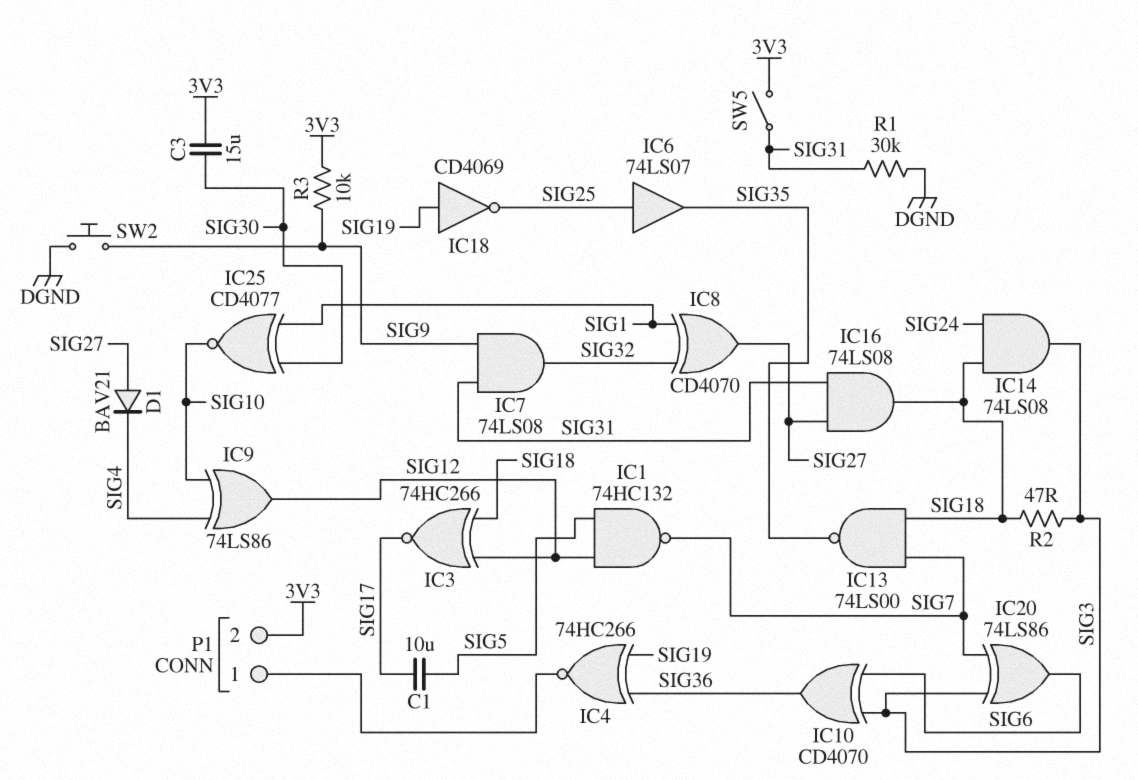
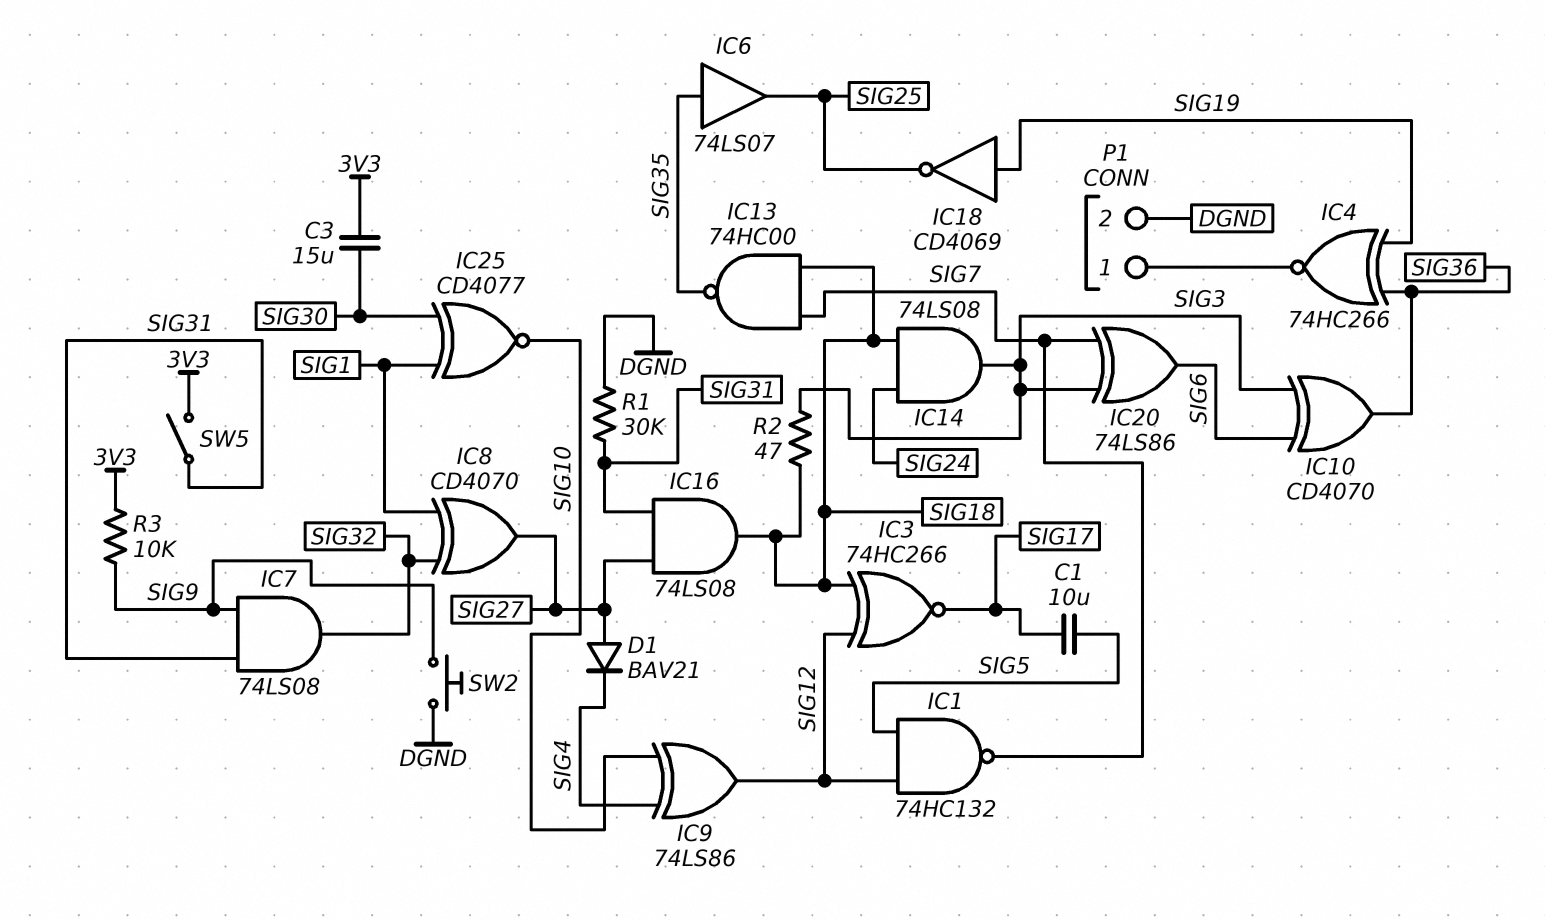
IC6: buffer 74LS07 (in SIG25, out SIG35) -> buffer 74LS07 (in SIG35, out SIG25)
IC13: NAND 74LS00 (in SIG7, in SIG18, out SIG35) -> NAND 74HC00 (in SIG7, in SIG18, out SIG35)
P1 pin 2: 3V3 -> DGND

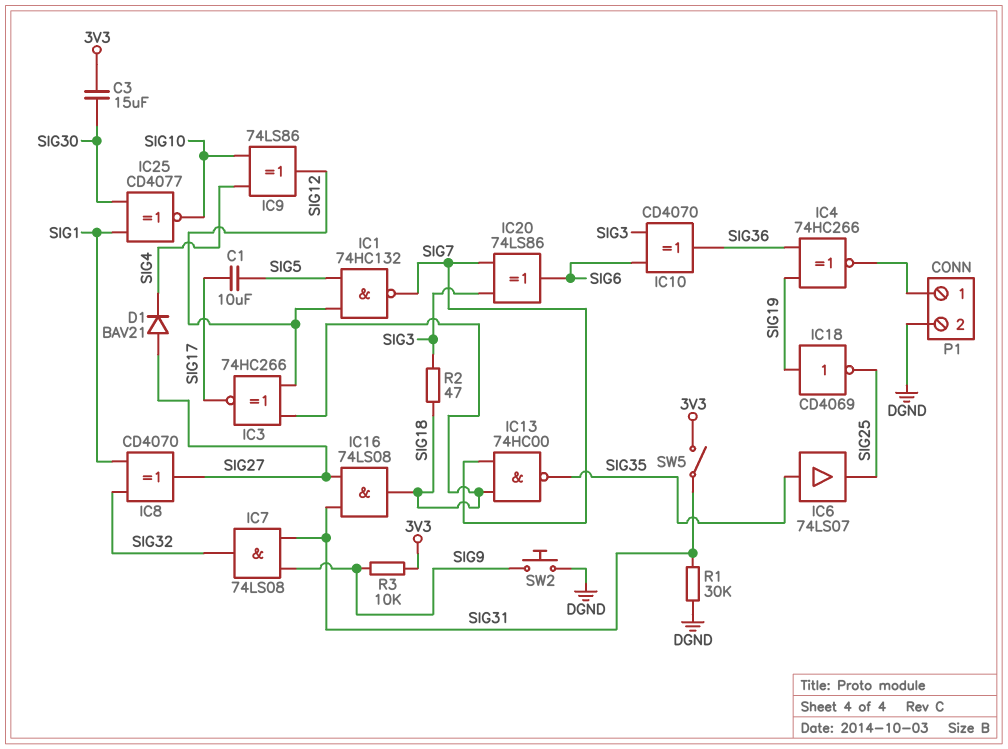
IC14: AND 74LS08 (in SIG18, in SIG24, out SIG3) -> none

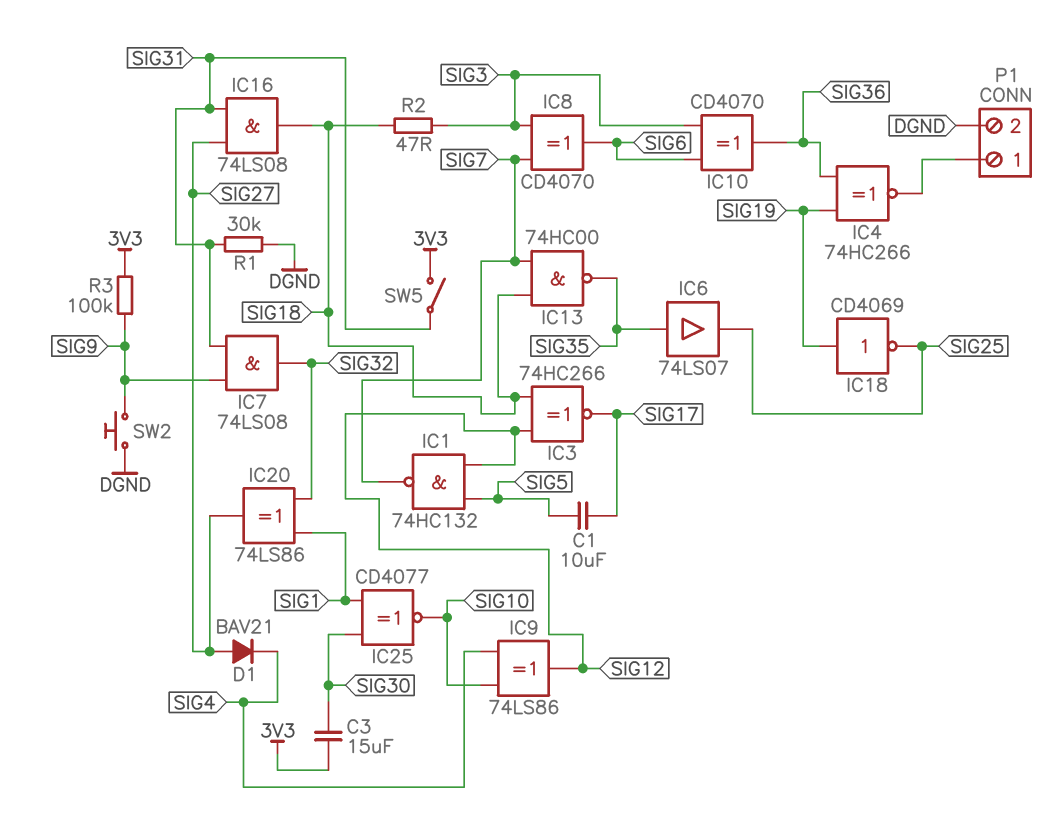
IC8: XOR CD4070 (in SIG1, in SIG32, out SIG27) -> XOR CD4070 (in SIG3, in SIG7, out SIG6)
IC20: XOR 74LS86 (in SIG3, in SIG7, out SIG6) -> XOR 74LS86 (in SIG1, in SIG32, out SIG27)
R3: 10k (3V3, SIG9) -> 100k (3V3, SIG9)

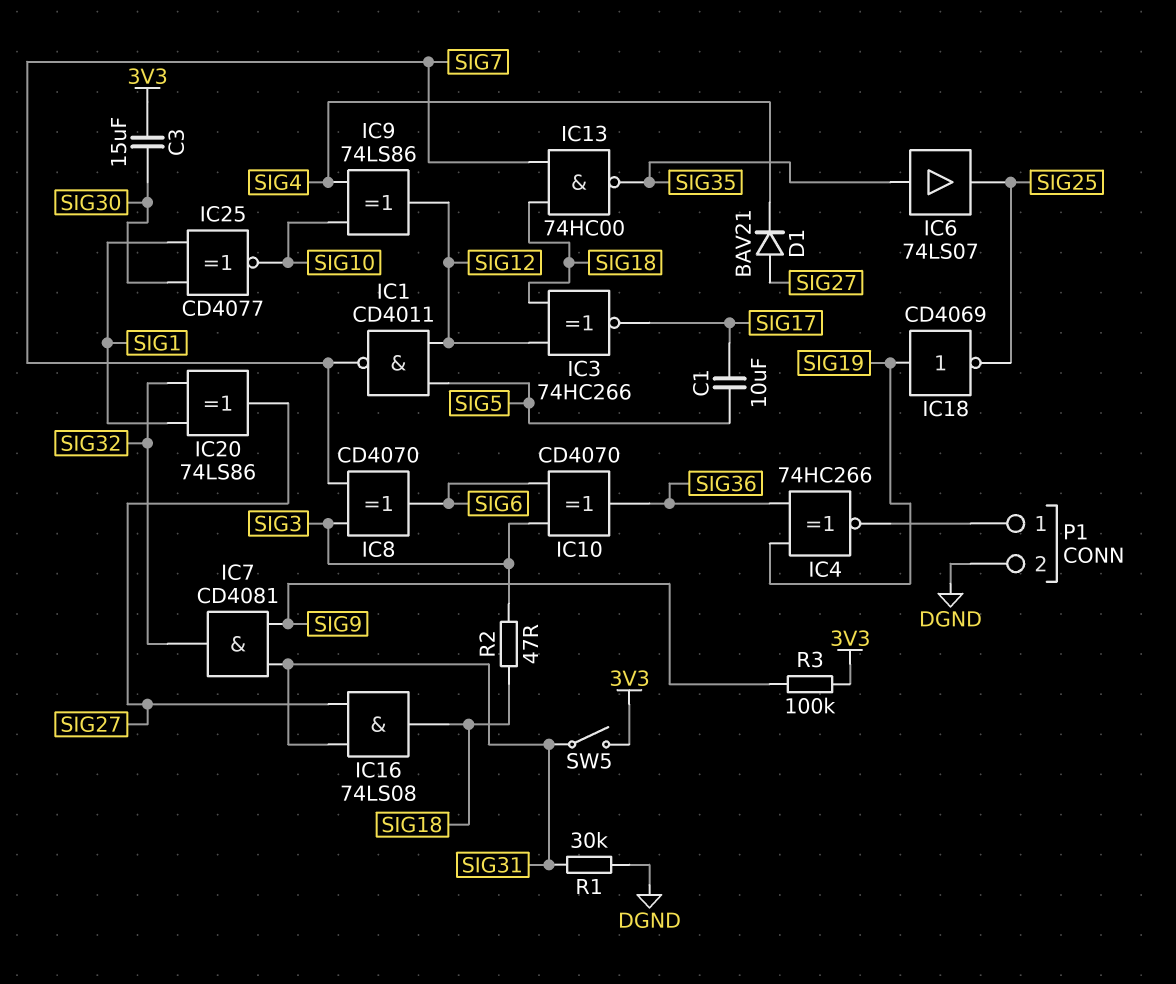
IC1: NAND 74HC132 (in SIG5, in SIG12, out SIG7) -> NAND CD4011 (in SIG5, in SIG12, out SIG7)
IC7: AND 74LS08 (in SIG9, in SIG31, out SIG32) -> AND CD4081 (in SIG9, in SIG31, out SIG32)
SW2: button (DGND, SIG9) -> none

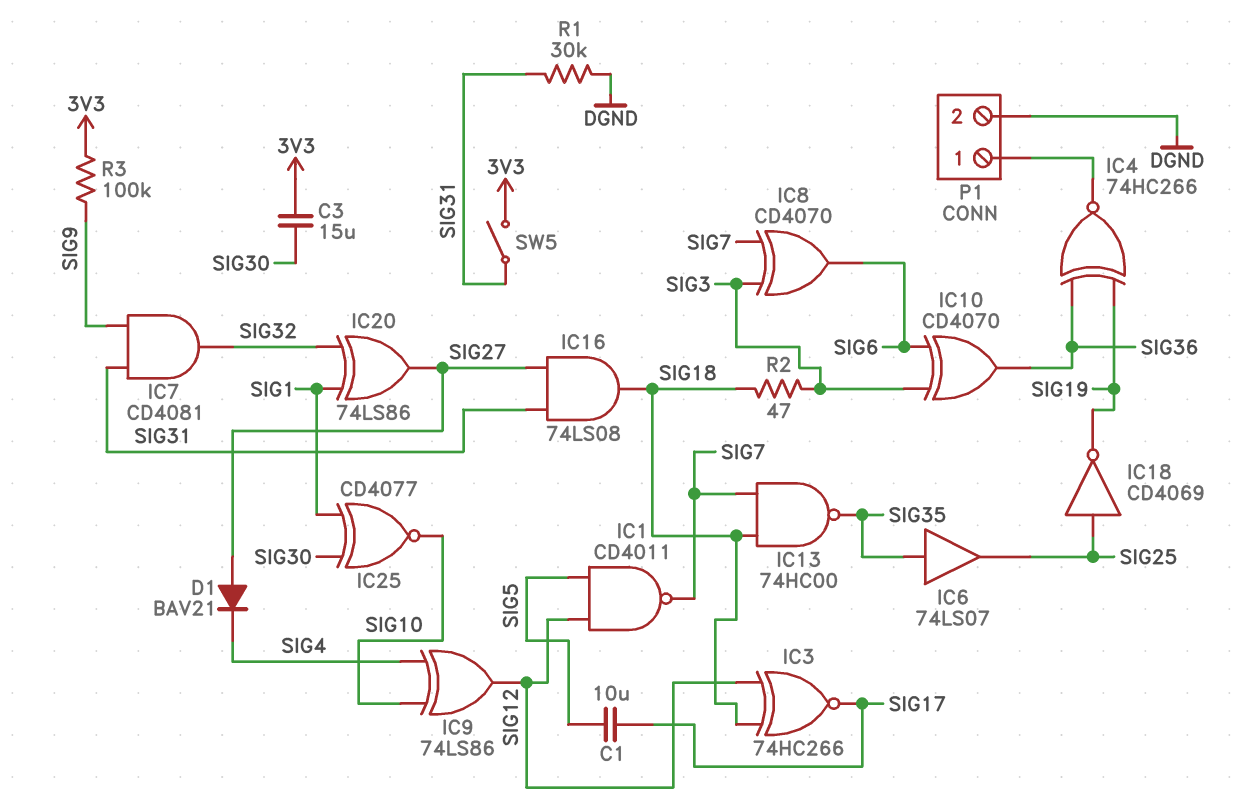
IC18: NOT CD4069 (in SIG19, out SIG25) -> NOT CD4069 (in SIG25, out SIG19)

